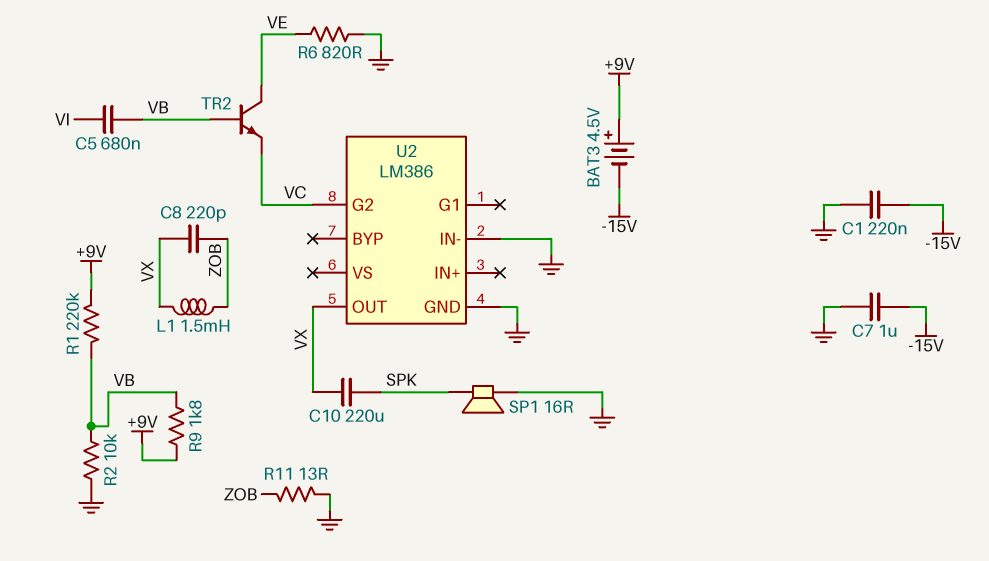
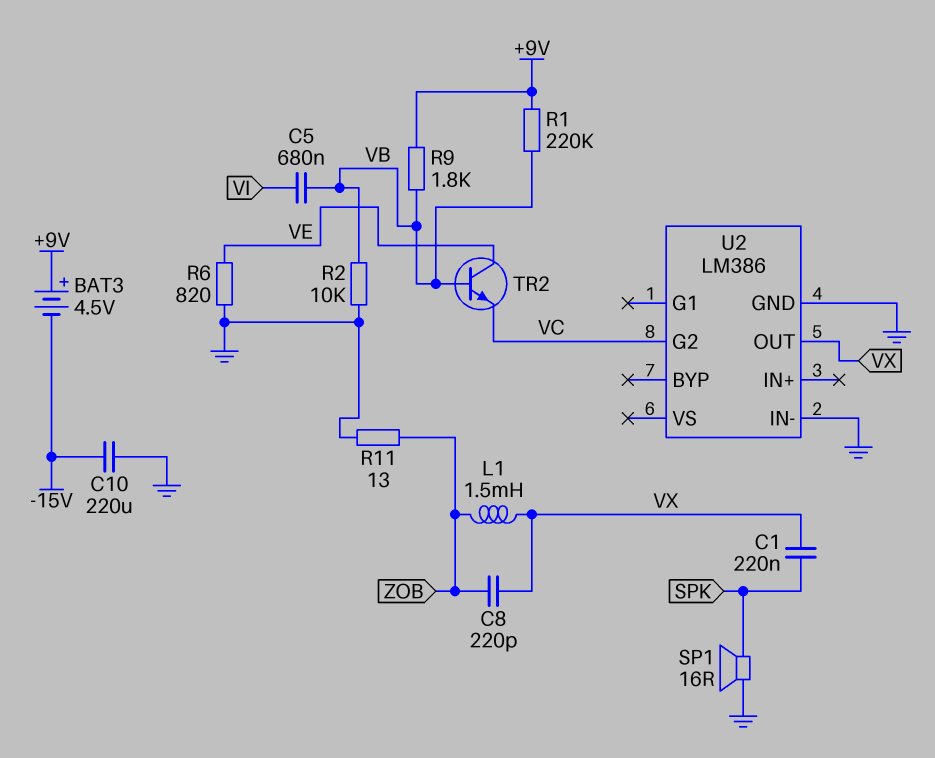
C1: 220nF (-15V, GND) -> 220nF (SPK, VX)
C7: 1uF (-15V, GND) -> none
C10: 220uF (SPK, VX) -> 220uF (-15V, GND)

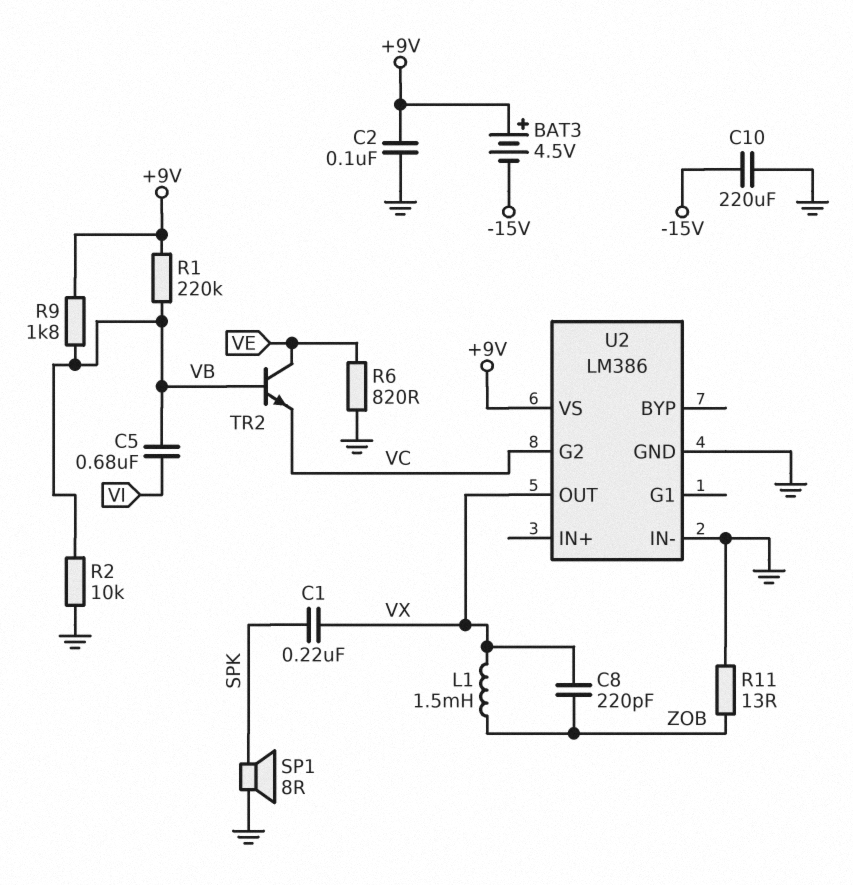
C2: none -> 100nF (+9V, GND)
SP1: speaker 16R (GND, SPK) -> speaker 8R (GND, SPK)
U2 pin VS: none -> +9V

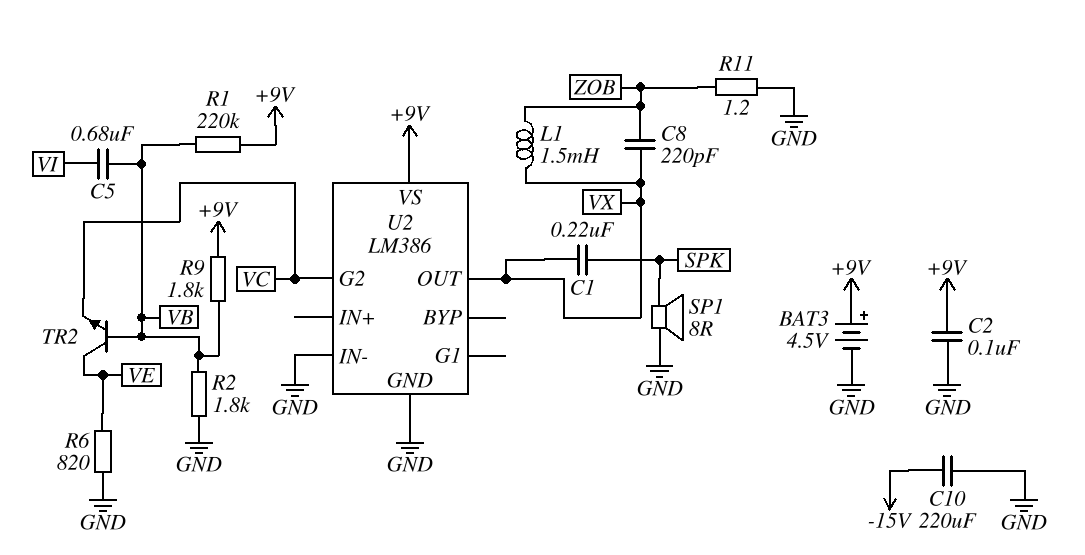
BAT3: 4.5V (plus +9V, minus -15V) -> 4.5V (plus +9V, minus GND)
R2: 10k (GND, VB) -> 1.8k (GND, VB)
R11: 13 (GND, ZOB) -> 1.2 (GND, ZOB)

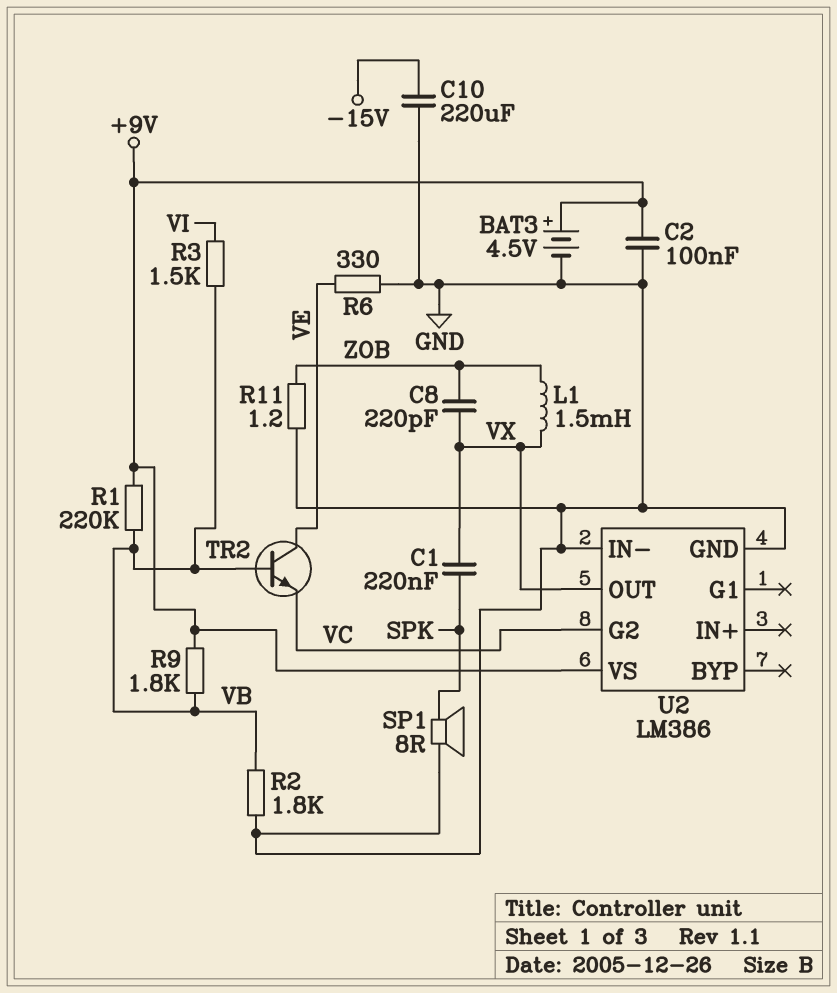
C5: 680nF (VB, VI) -> none
R3: none -> 1.5k (VB, VI)
R6: 820 (GND, VE) -> 330 (GND, VE)

